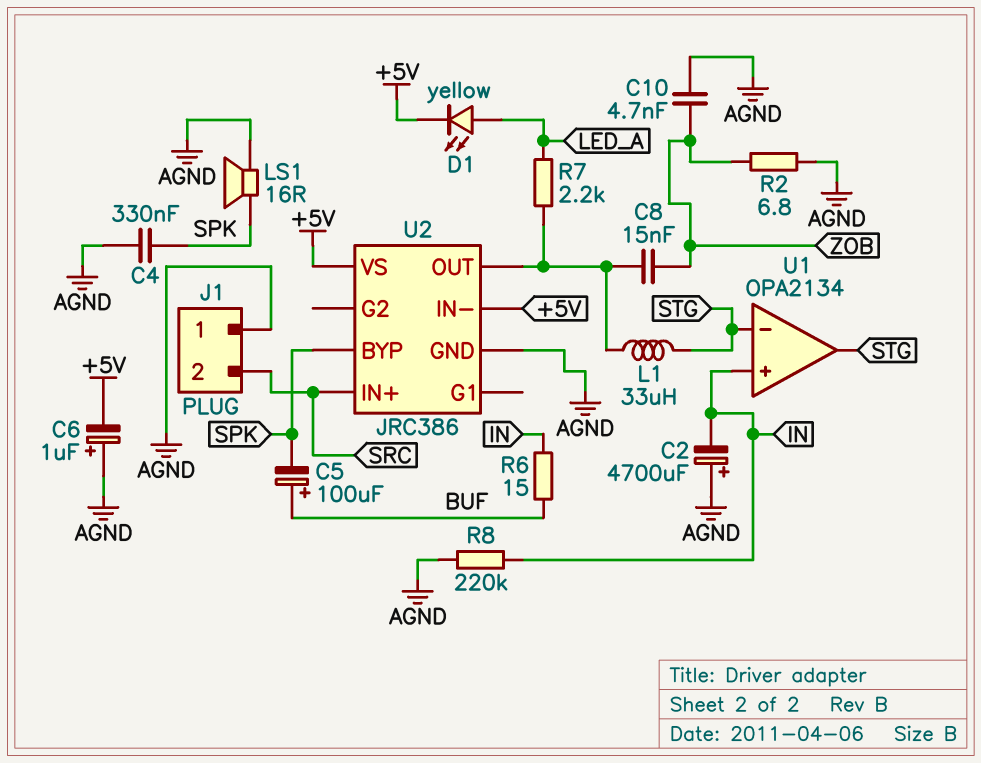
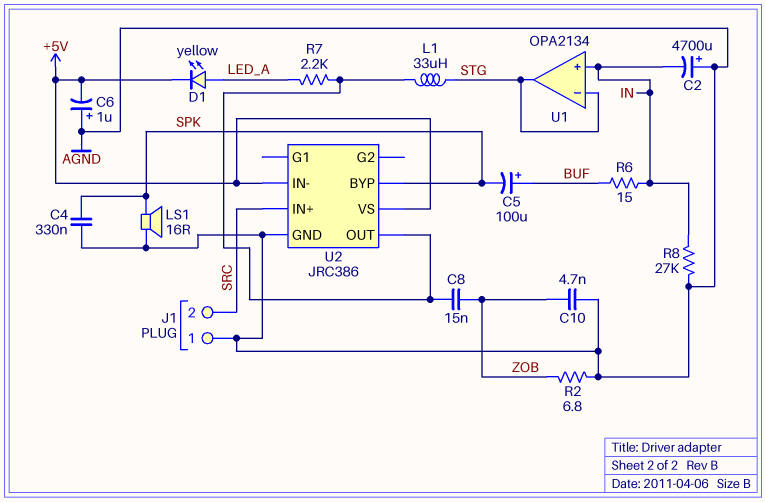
R8: 220k (AGND, IN) -> 27k (AGND, IN)

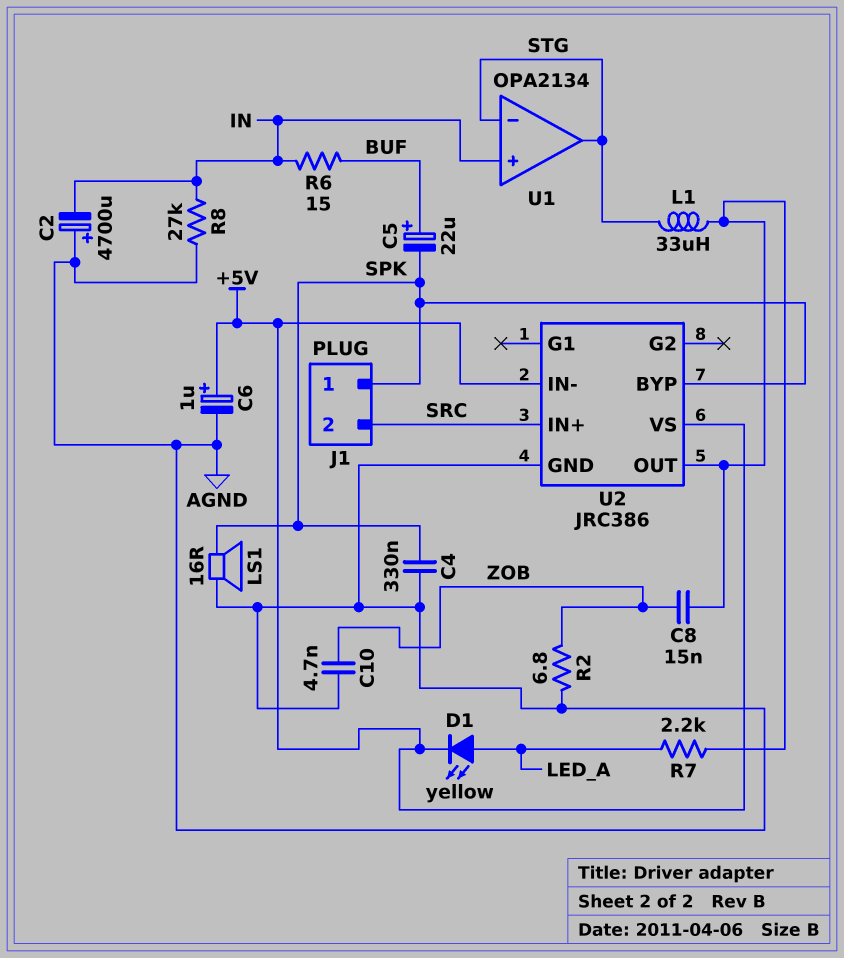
C5: 100uF (plus BUF, minus SPK) -> 22uF (plus BUF, minus SPK)
C6: 1uF (plus AGND, minus +5V) -> 1uF (plus +5V, minus AGND)
J1 pin 1: AGND -> SPK

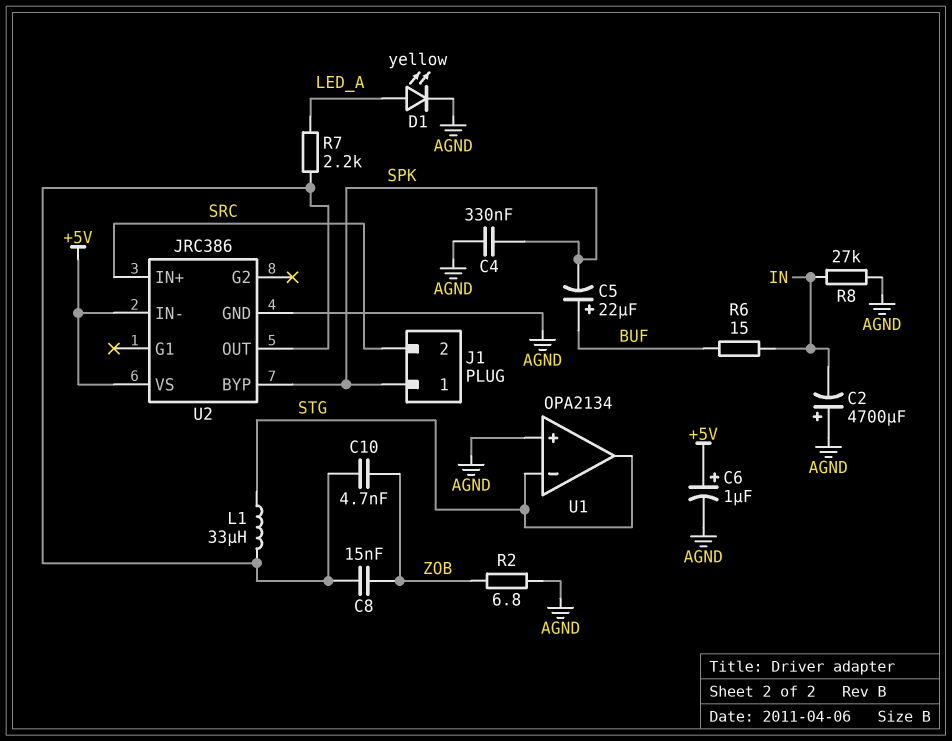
C10: 4.7nF (AGND, ZOB) -> 4.7nF (U2/OUT, ZOB)
D1: LED yellow (A LED_A, K +5V) -> LED yellow (A LED_A, K AGND)
LS1: speaker 16R (AGND, SPK) -> none
U1 pin in+: IN -> AGND

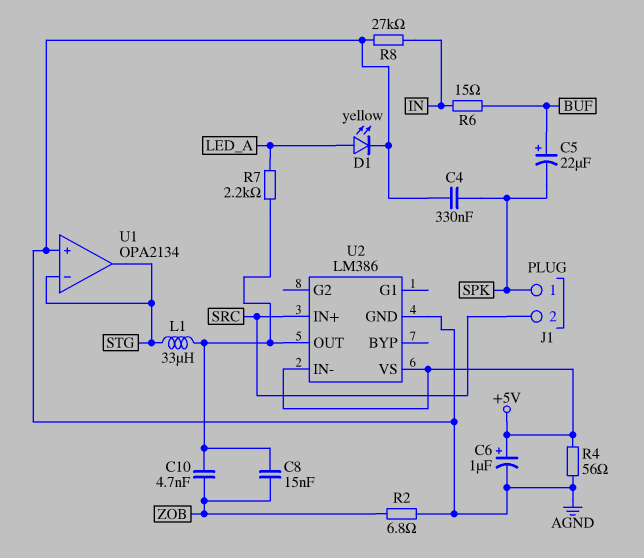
C2: 4700uF (plus AGND, minus IN) -> none
R4: none -> 56 (+5V, AGND)
U2: JRC386 -> LM386
U2 pin BYP: SPK -> none

